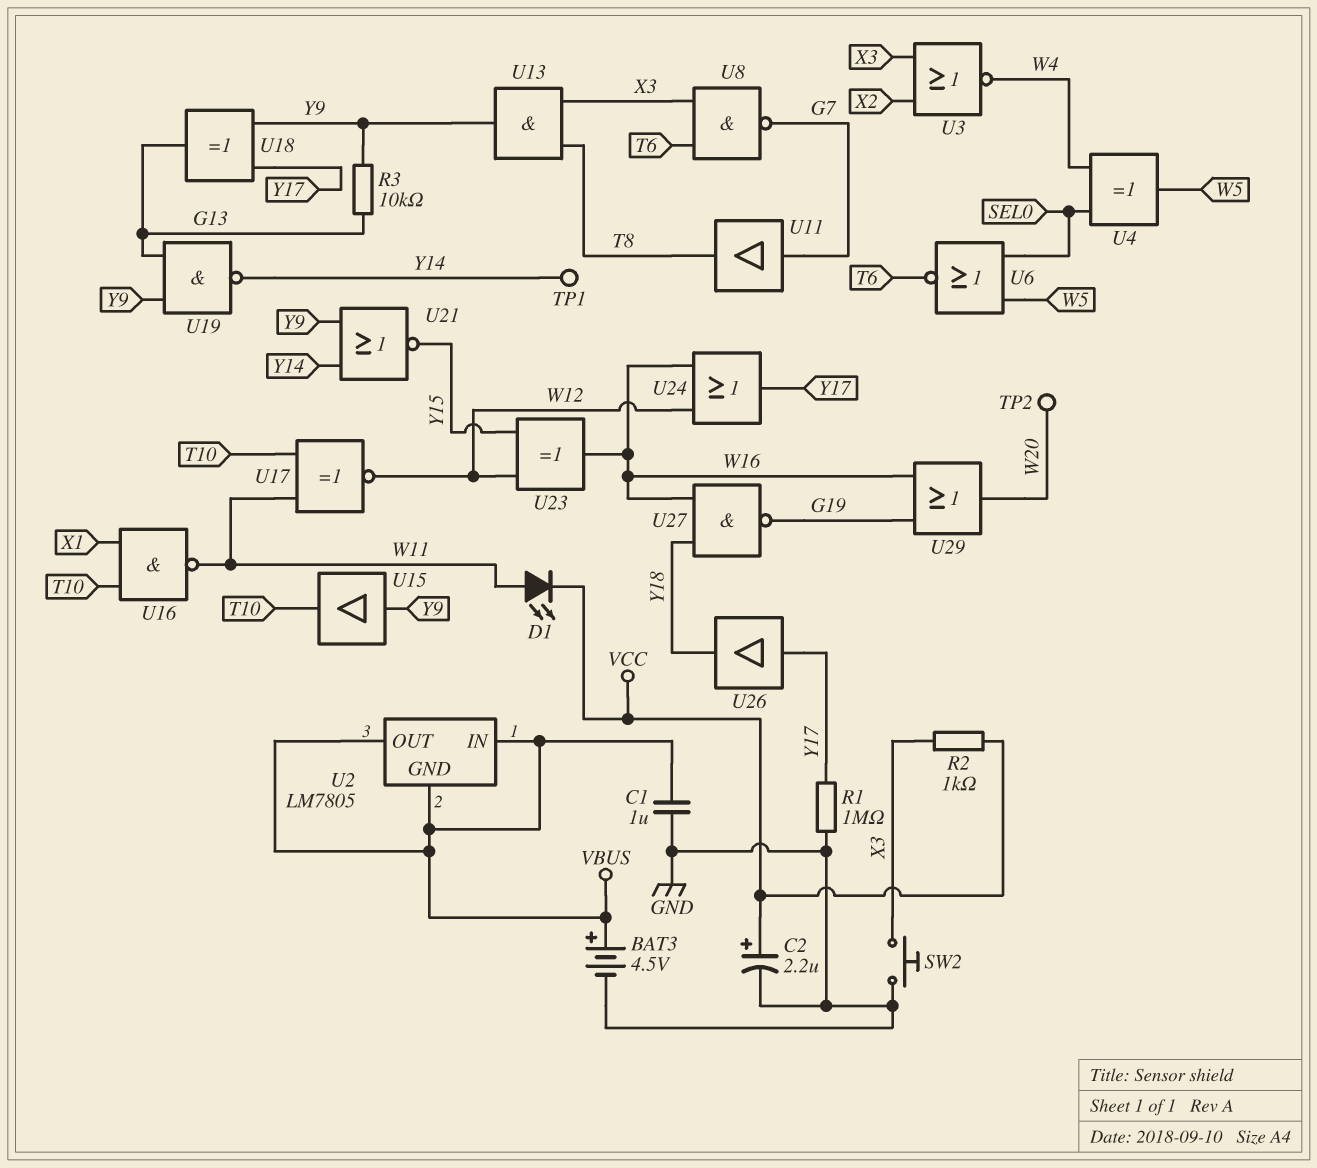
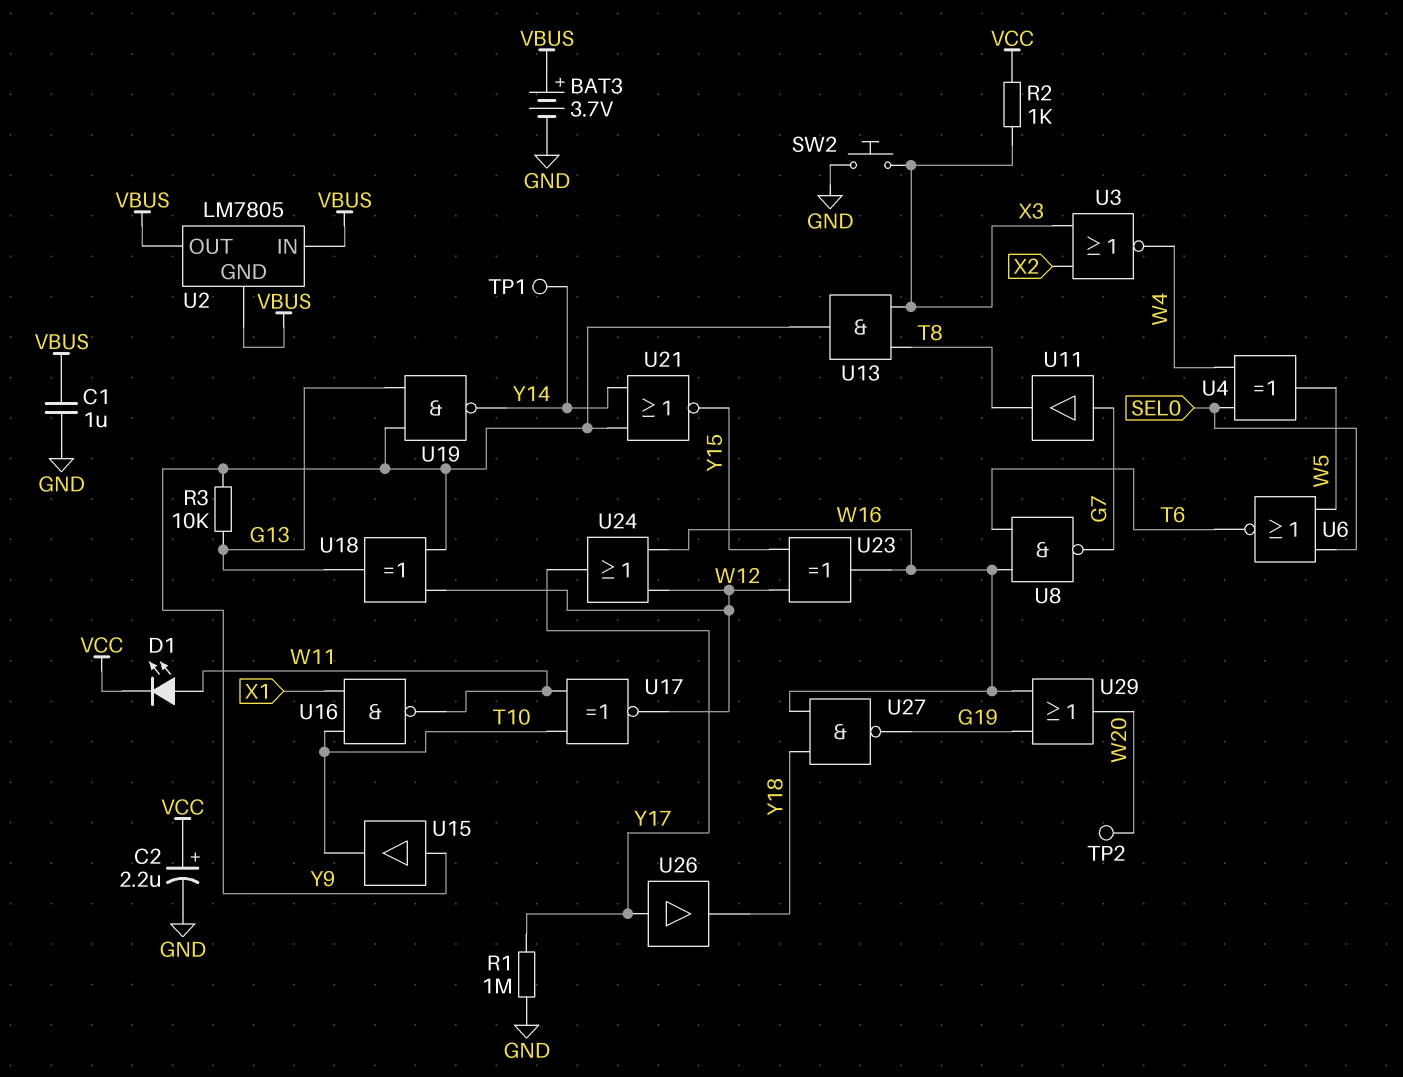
BAT3: 4.5V (plus VBUS, minus GND) -> 3.7V (plus VBUS, minus GND)
U8: NAND (in T6, in X3, out G7) -> NAND (in T6, in W16, out G7)
U18: XOR (in Y9, in Y17, out G13) -> XOR (in W12, in Y9, out G13)

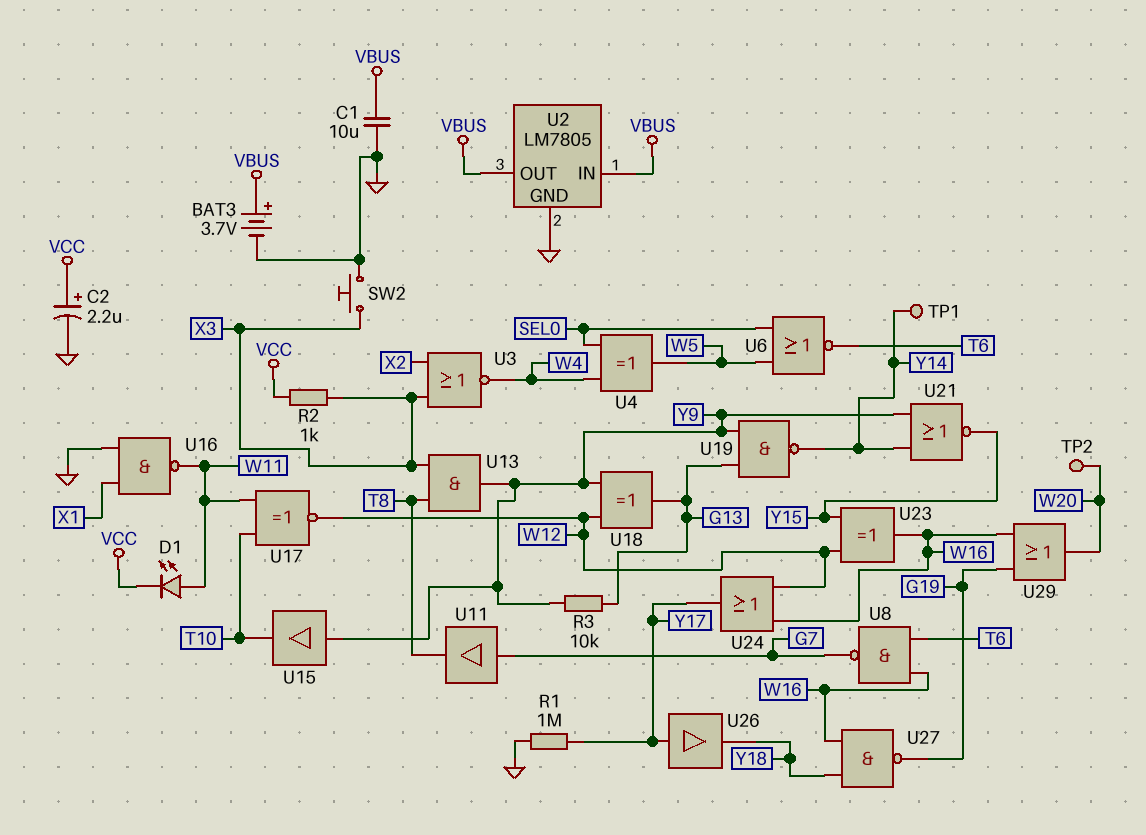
C1: 1uF (GND, VBUS) -> 10uF (GND, VBUS)
U2 pin GND: VBUS -> GND
U16: NAND (in T10, in X1, out W11) -> NAND (in GND, in X1, out W11)

